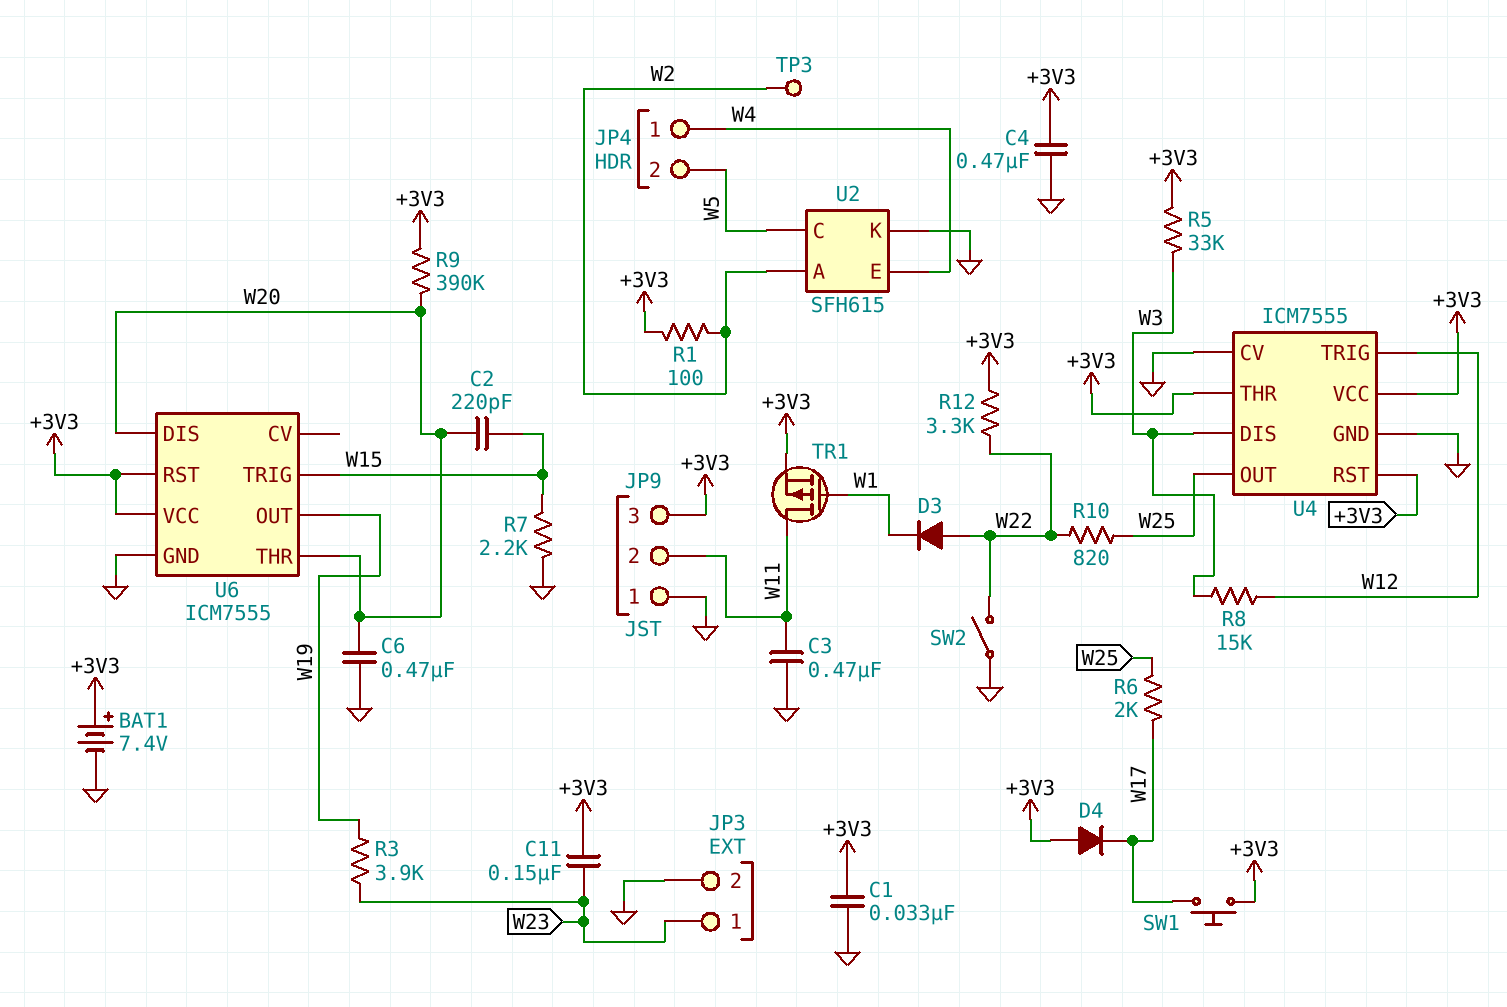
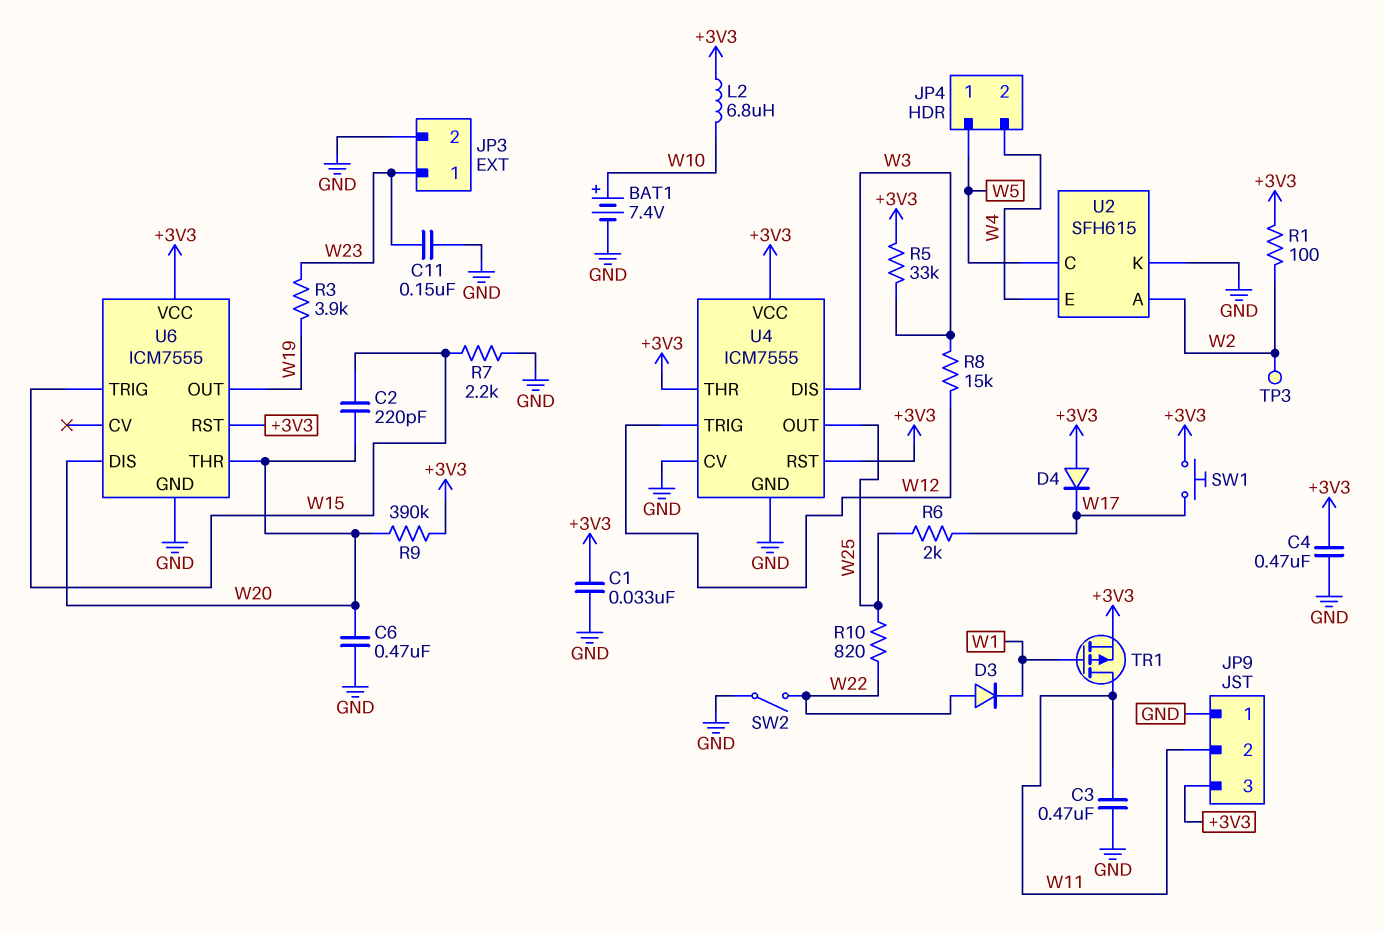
BAT1: 7.4V (plus +3V3, minus GND) -> 7.4V (plus W10, minus GND)
C11: 150nF (+3V3, W23) -> 150nF (GND, W23)
JP4 pin 1: W4 -> W5
JP4 pin 2: W5 -> W4
L2: none -> 6.8uH (+3V3, W10)
R12: 3.3k (+3V3, W22) -> none

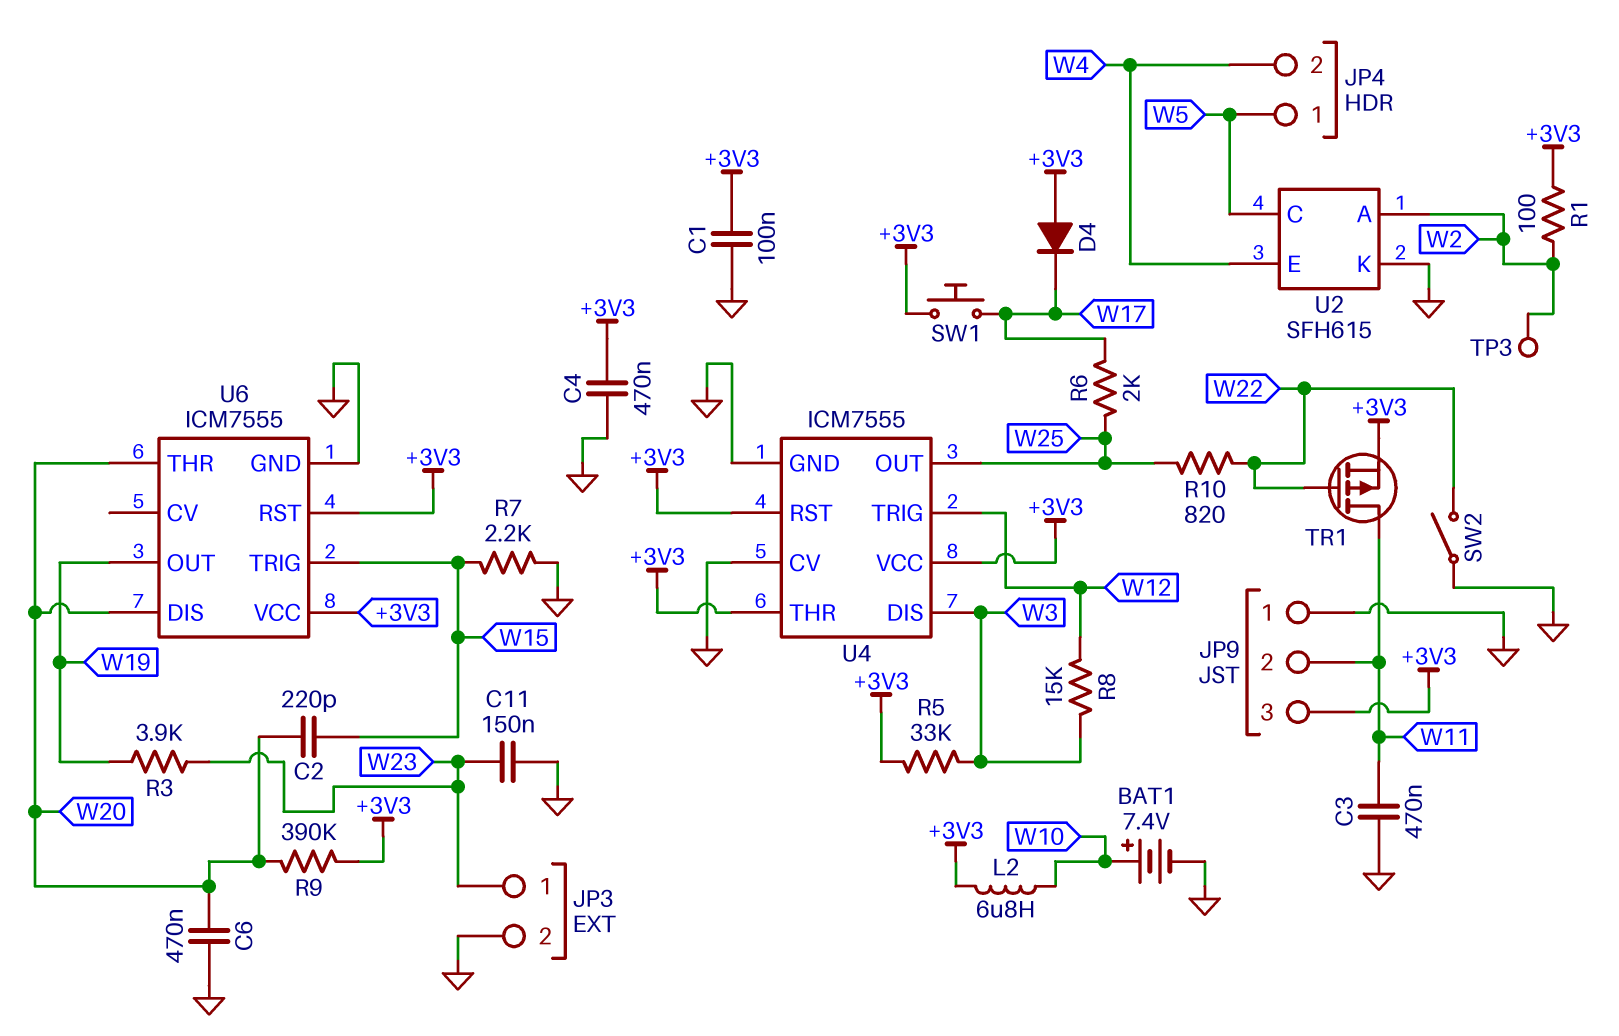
C1: 33nF (+3V3, GND) -> 100nF (+3V3, GND)
D3: diode (A W22, K W1) -> none
TR1: PMOS (G W1, D W11, S +3V3) -> PMOS (G W22, D W11, S +3V3)

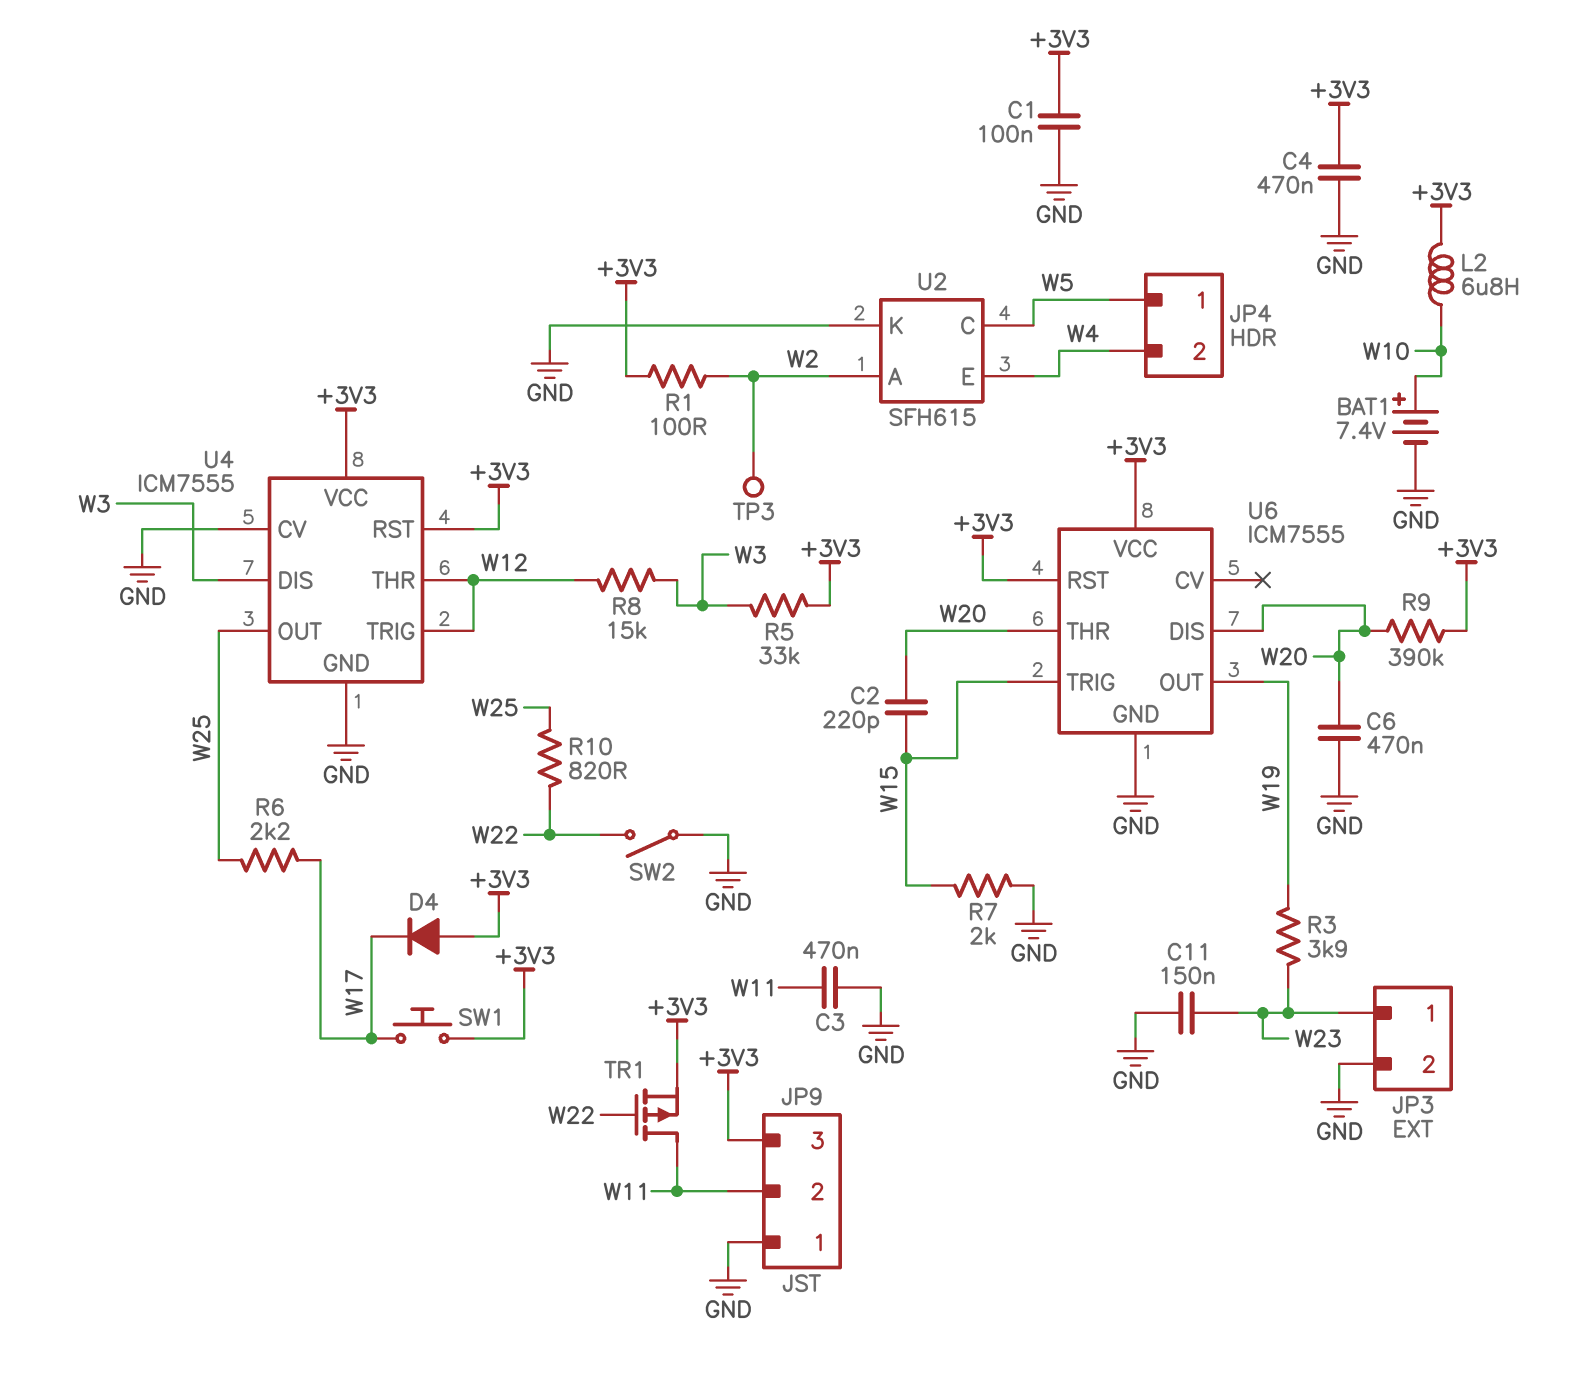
R6: 2k (W17, W25) -> 2.2k (W17, W25)
R7: 2.2k (GND, W15) -> 2k (GND, W15)
U4 pin THR: +3V3 -> W12

